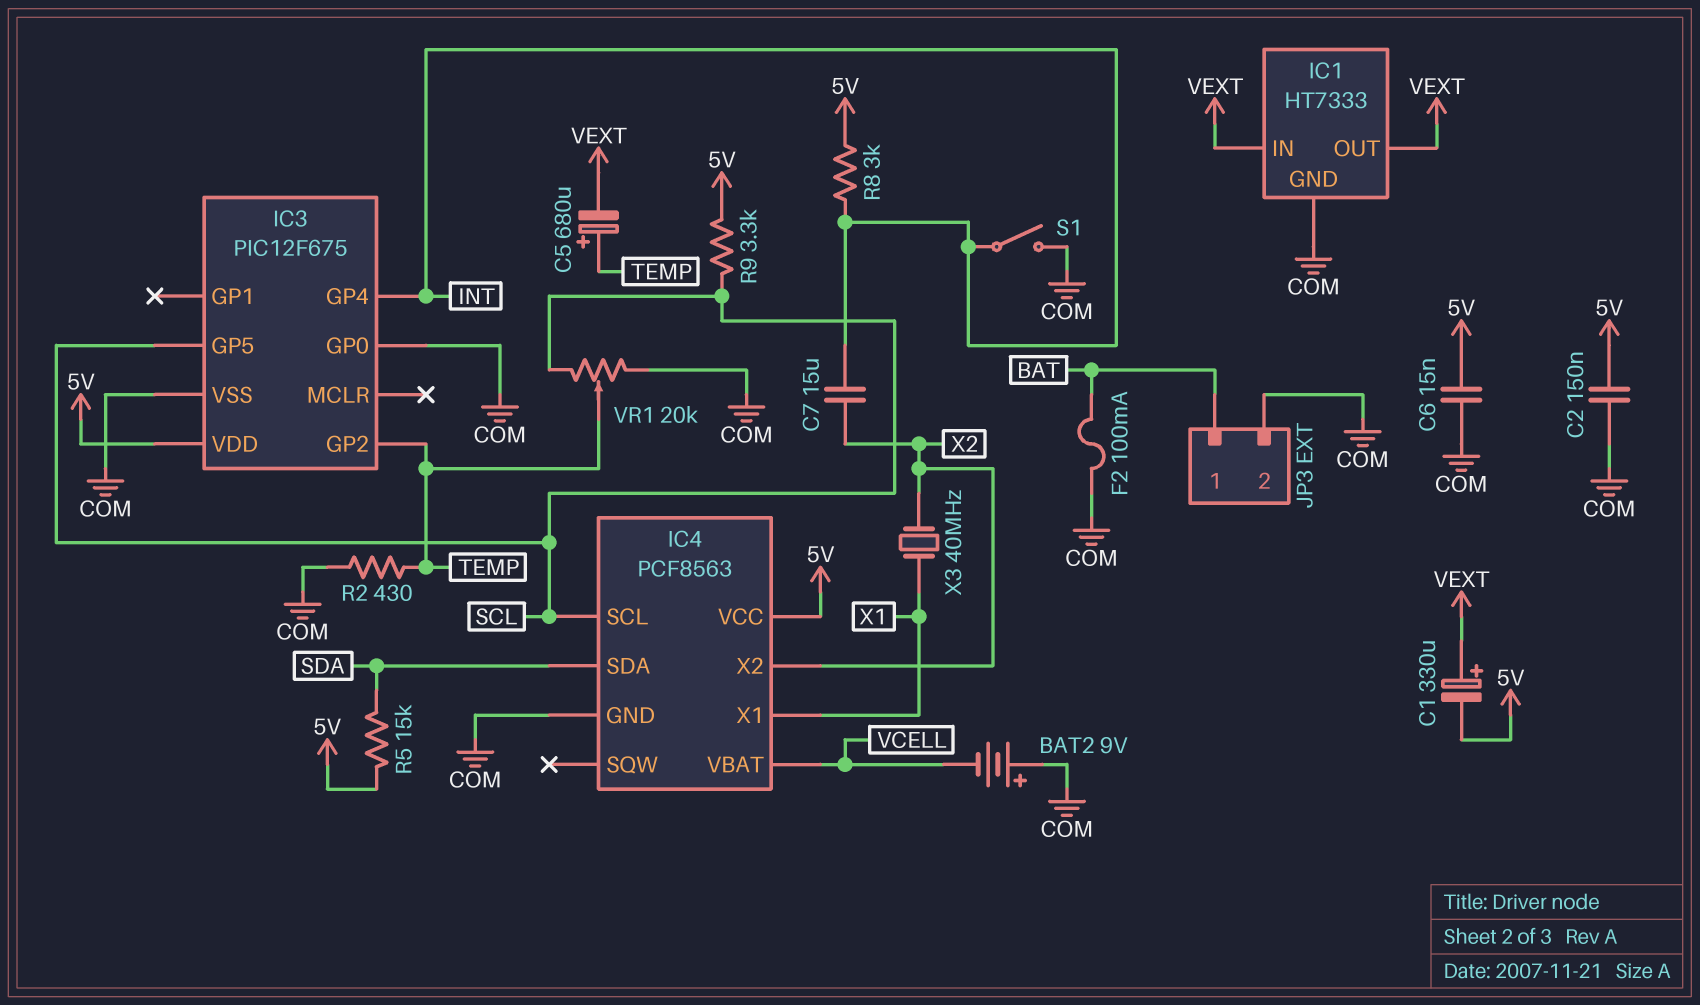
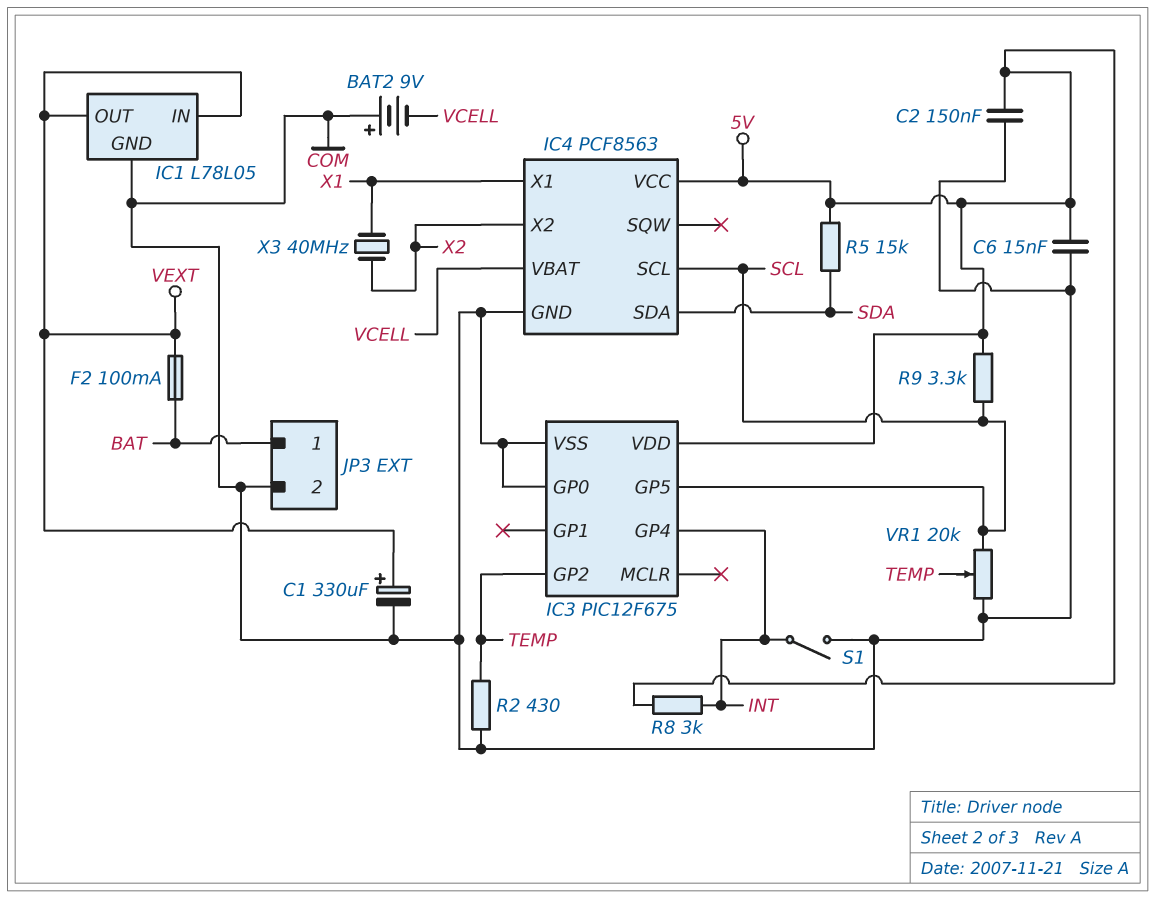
C1: 330uF (plus VEXT, minus 5V) -> 330uF (plus VEXT, minus COM)
C5: 680uF (plus TEMP, minus VEXT) -> none
C7: 15uF (INT, X2) -> none
F2: 100mA (BAT, COM) -> 100mA (BAT, VEXT)
IC1: HT7333 -> L78L05

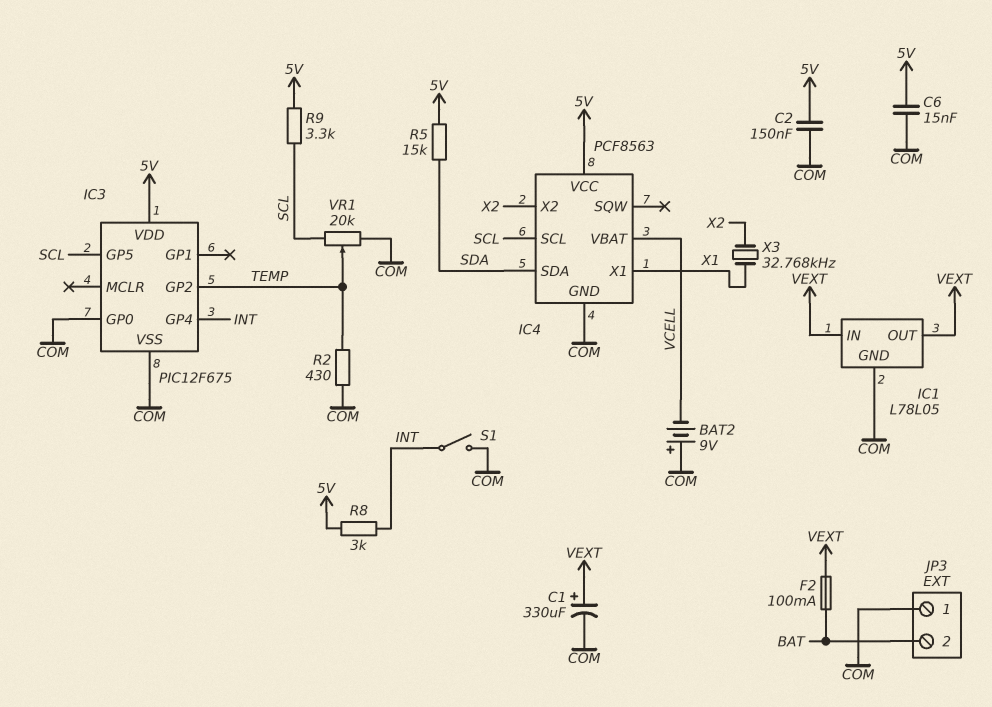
JP3 pin 1: BAT -> COM
JP3 pin 2: COM -> BAT
X3: 40MHz (X1, X2) -> 32.768kHz (X1, X2)

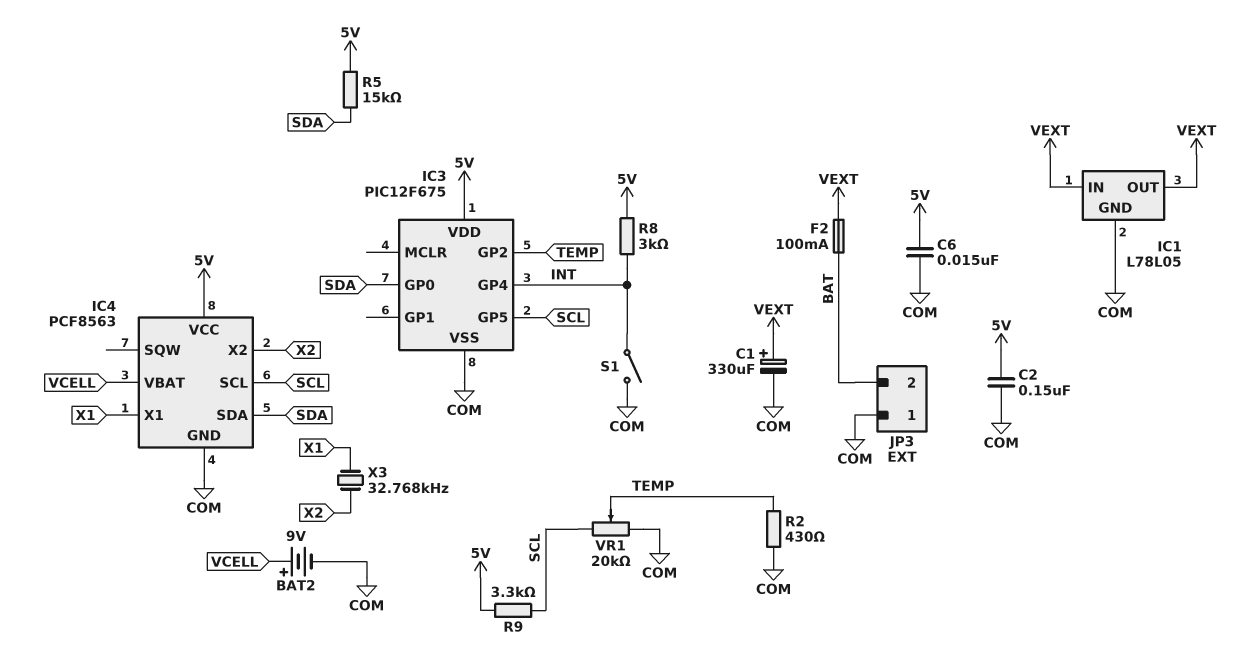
BAT2: 9V (plus COM, minus VCELL) -> 9V (plus VCELL, minus COM)
IC3 pin GP0: COM -> SDA

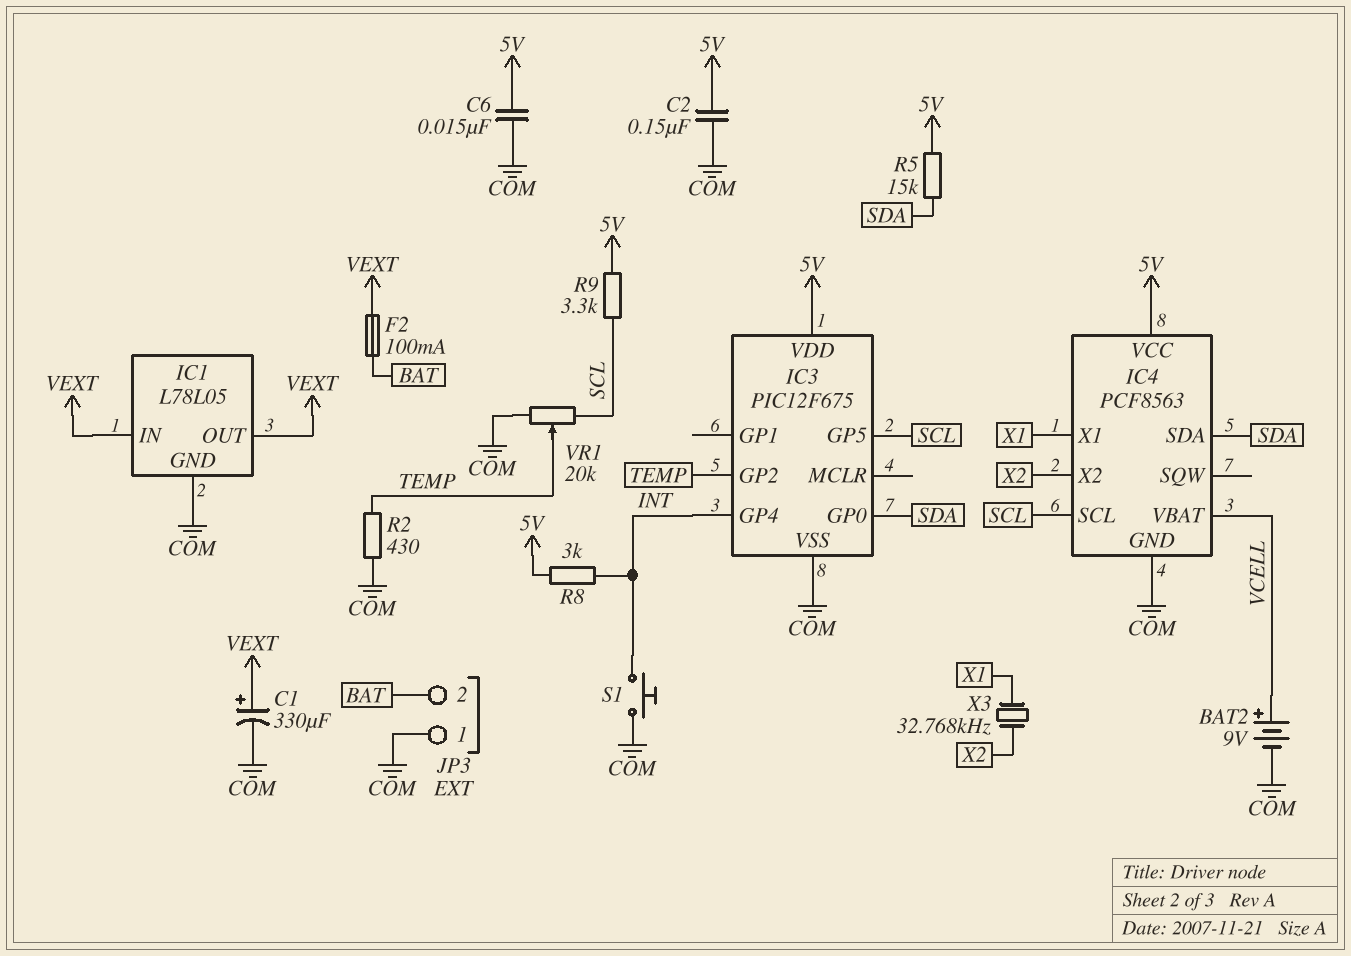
S1: switch (COM, INT) -> button (COM, INT)

